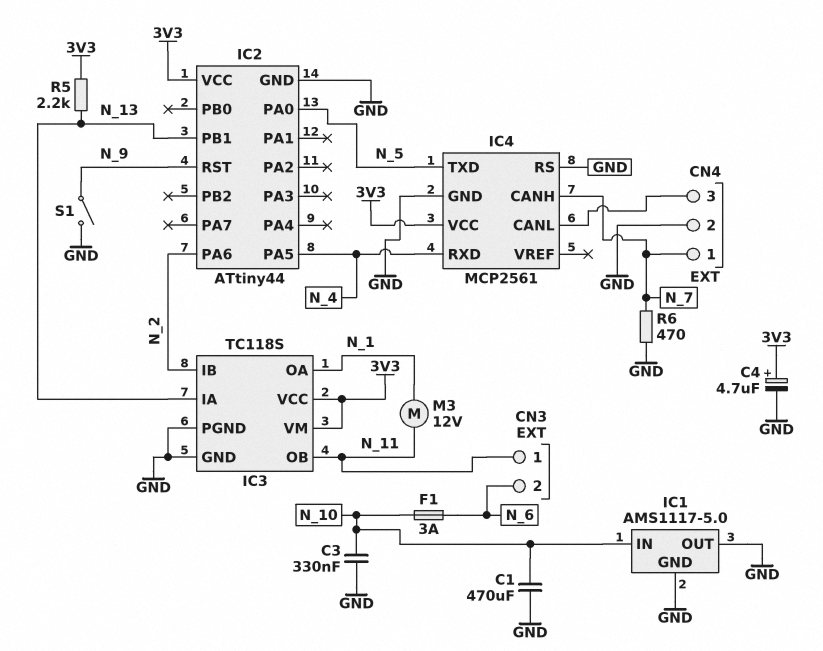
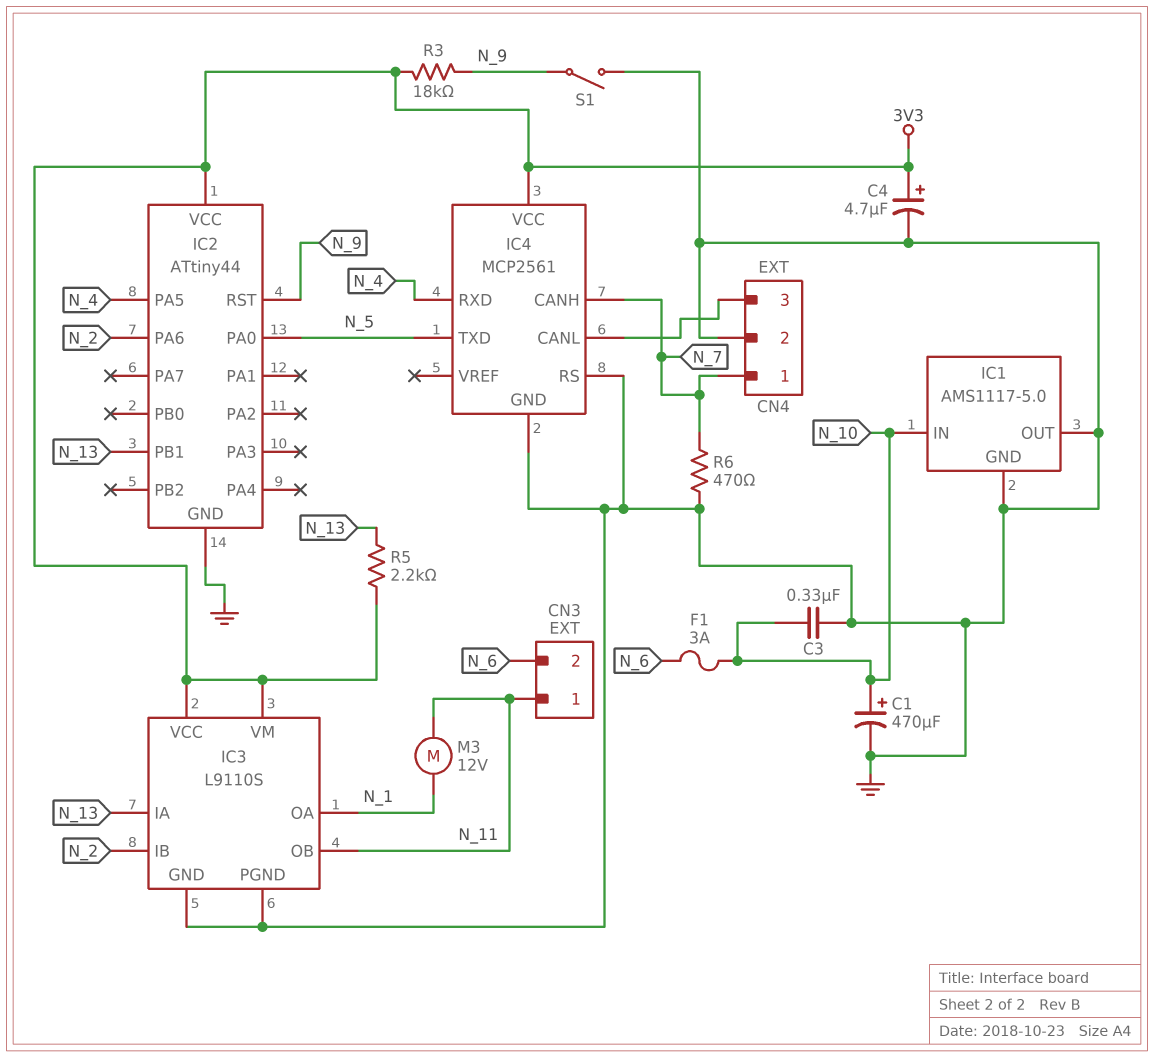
C1: 470uF (GND, N_10) -> 470uF (plus N_10, minus GND)
IC3: TC118S -> L9110S
R3: none -> 18k (3V3, N_9)

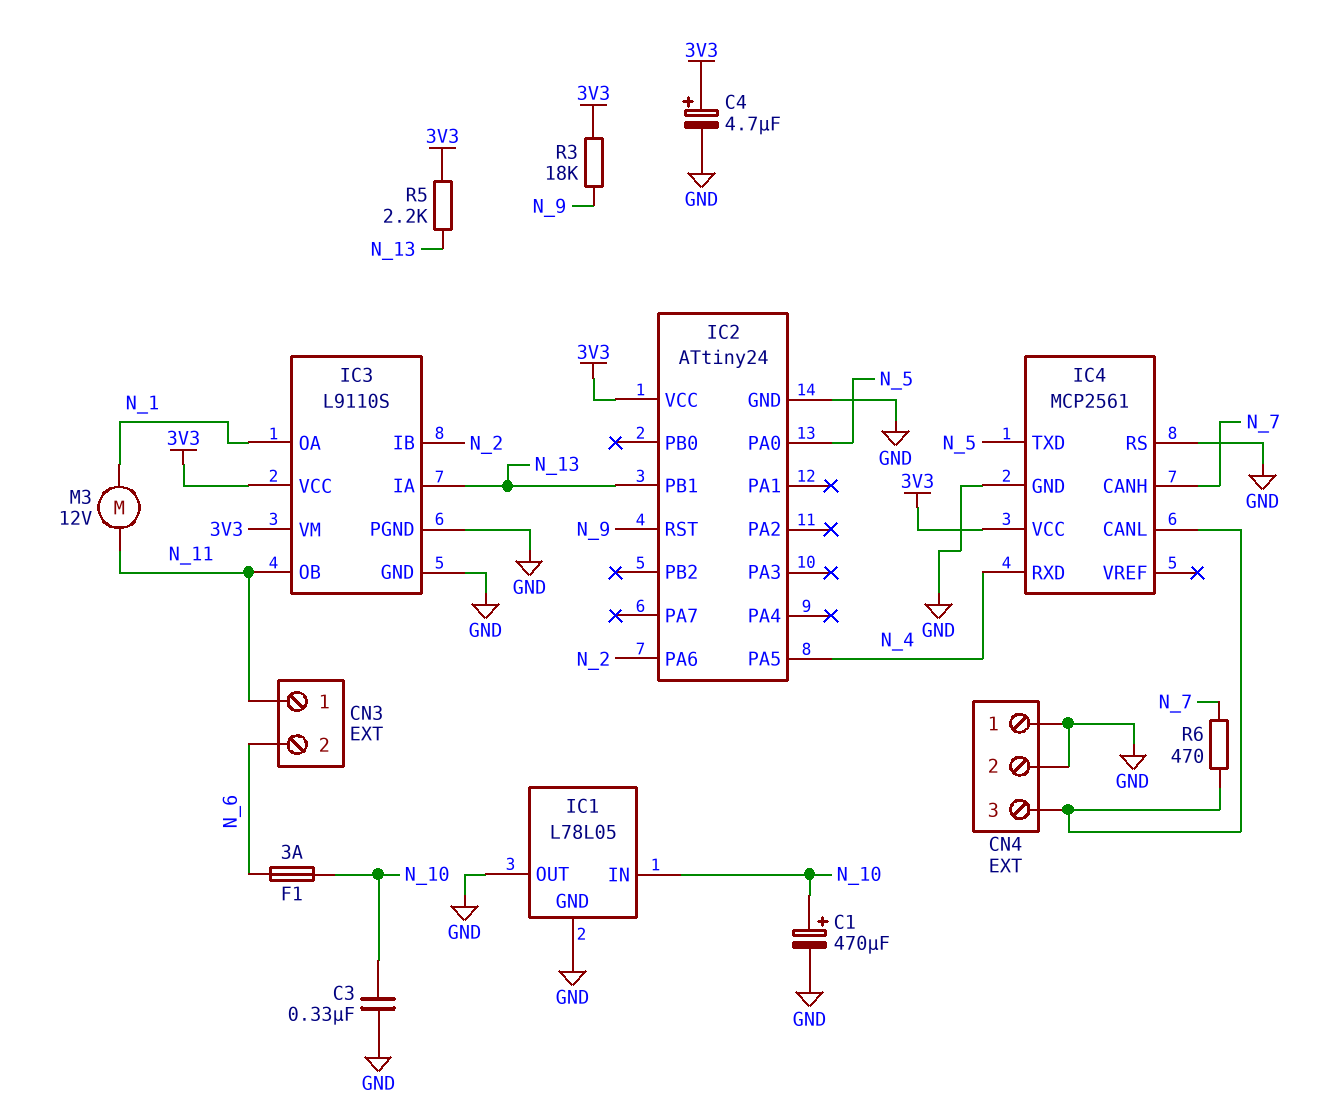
CN4 pin 1: N_7 -> GND
IC1: AMS1117-5.0 -> L78L05
IC2: ATtiny44 -> ATtiny24
R6: 470 (GND, N_7) -> 470 (CN4/3, N_7)
S1: switch (GND, N_9) -> none

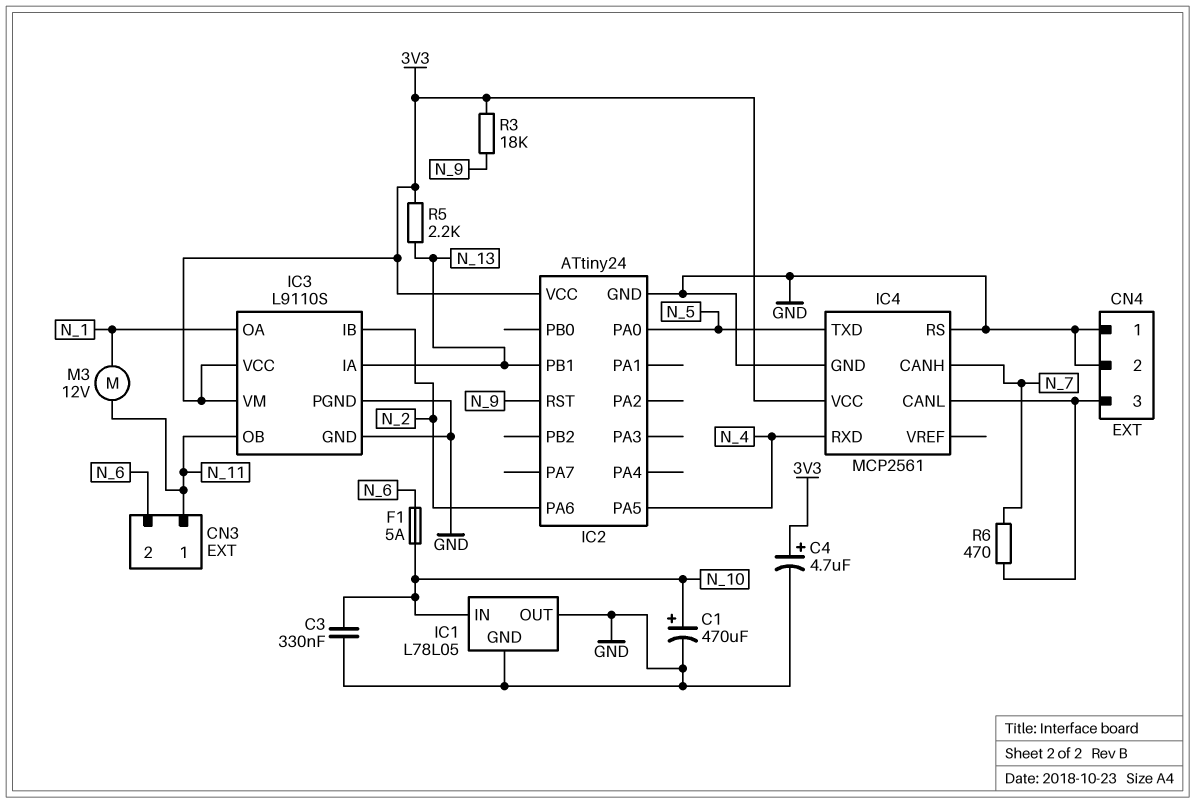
F1: 3A (N_6, N_10) -> 5A (N_6, N_10)

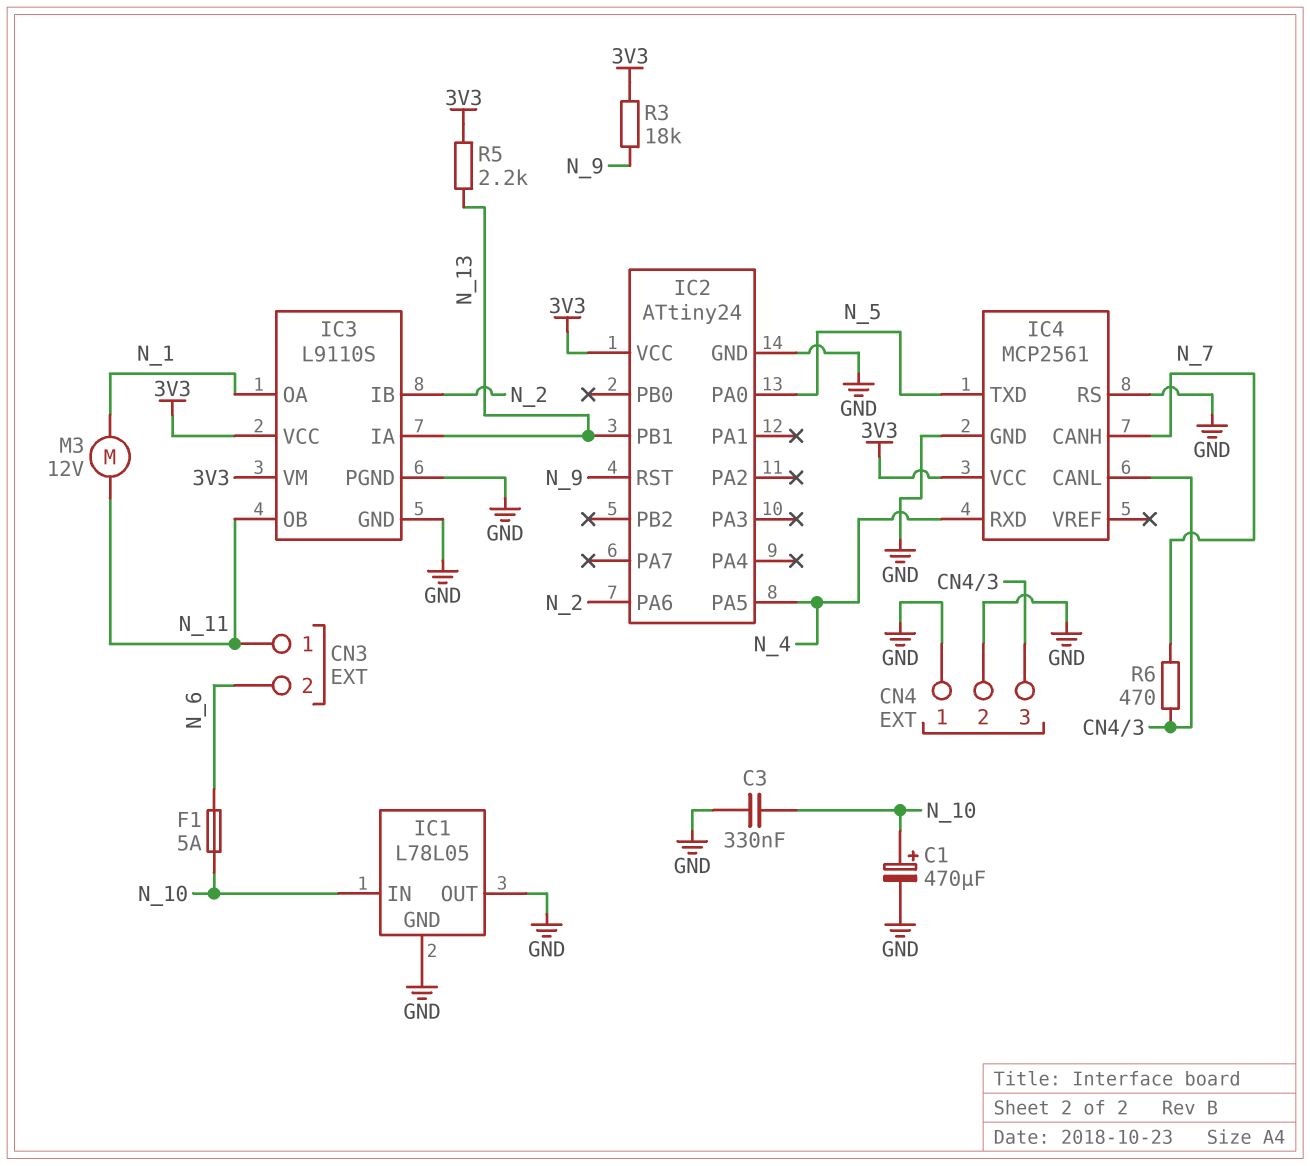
C4: 4.7uF (plus 3V3, minus GND) -> none

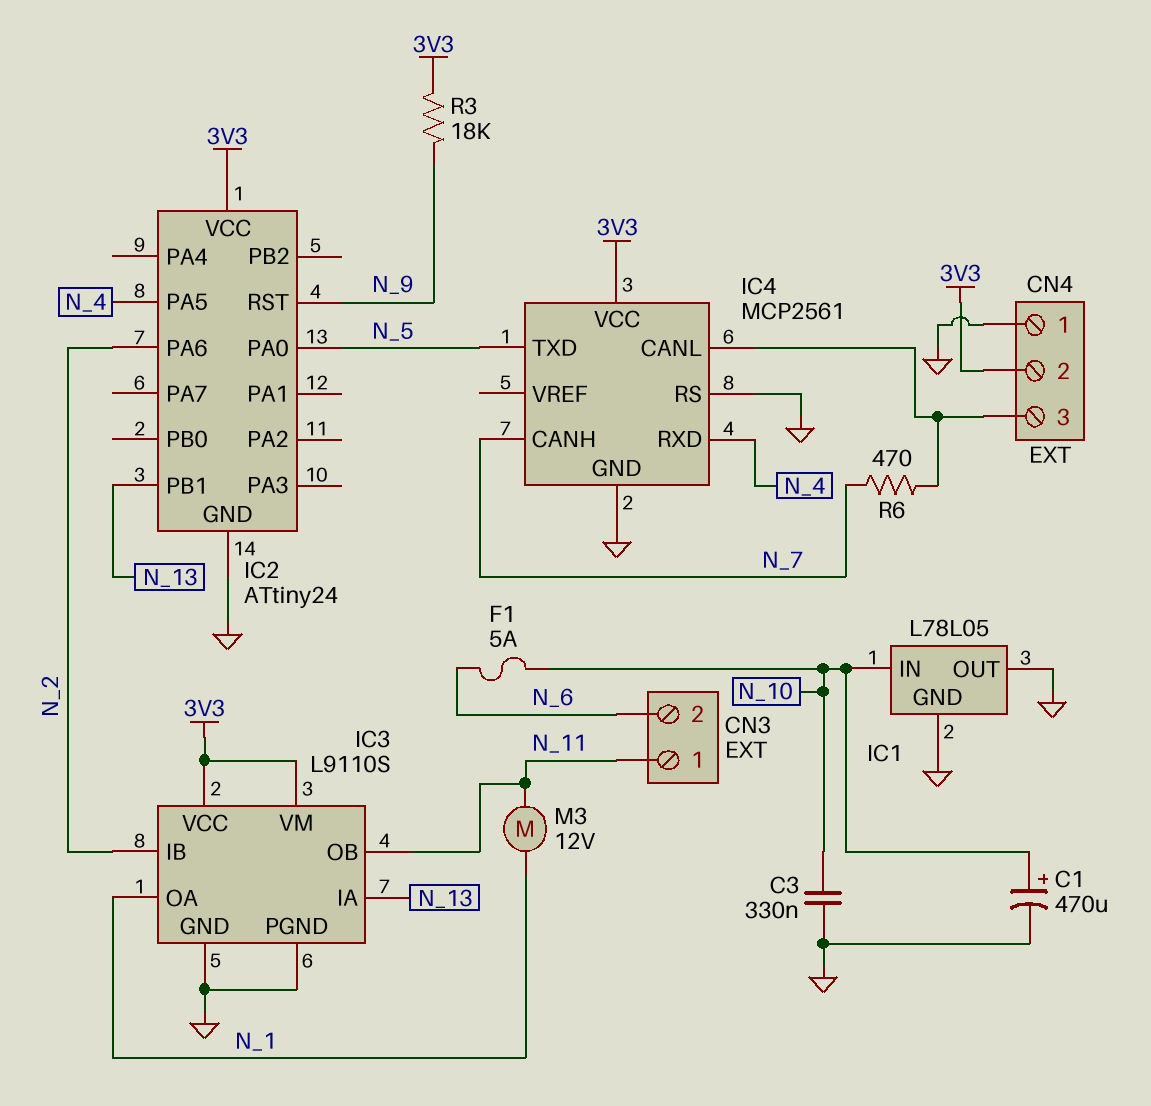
CN4 pin 2: GND -> 3V3
R5: 2.2k (3V3, N_13) -> none

